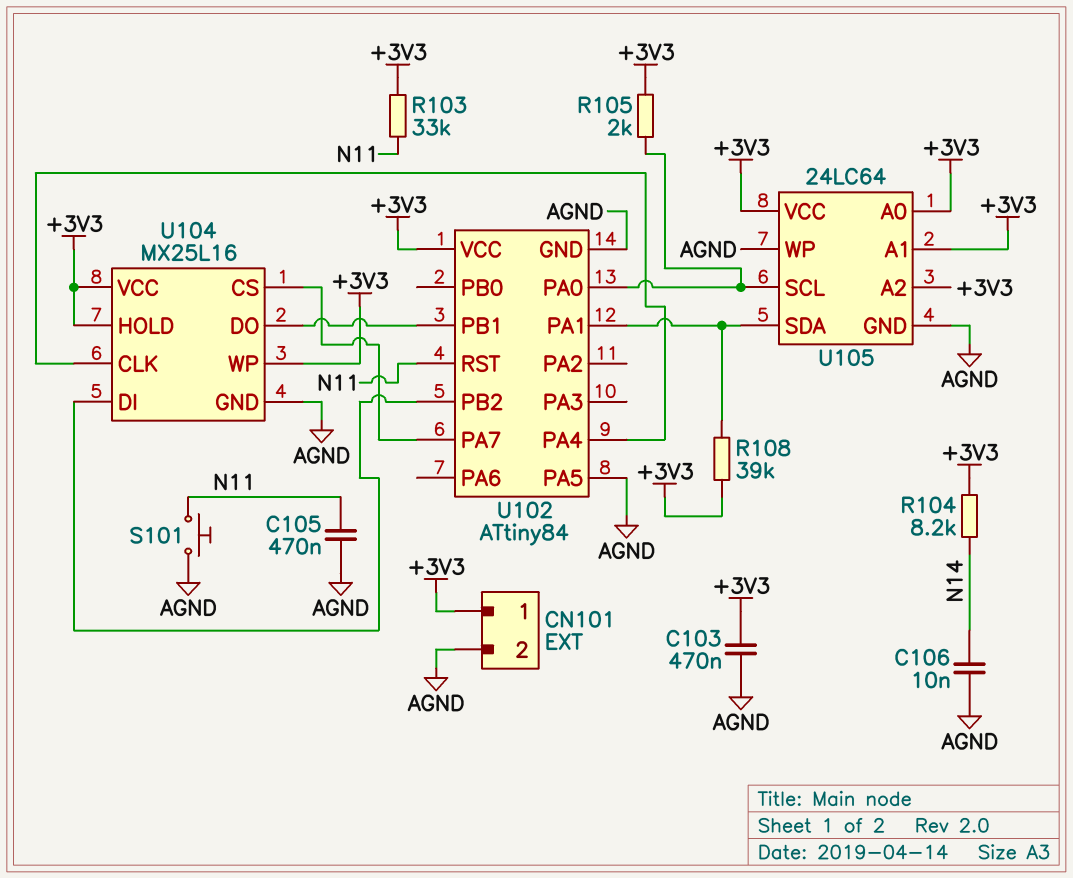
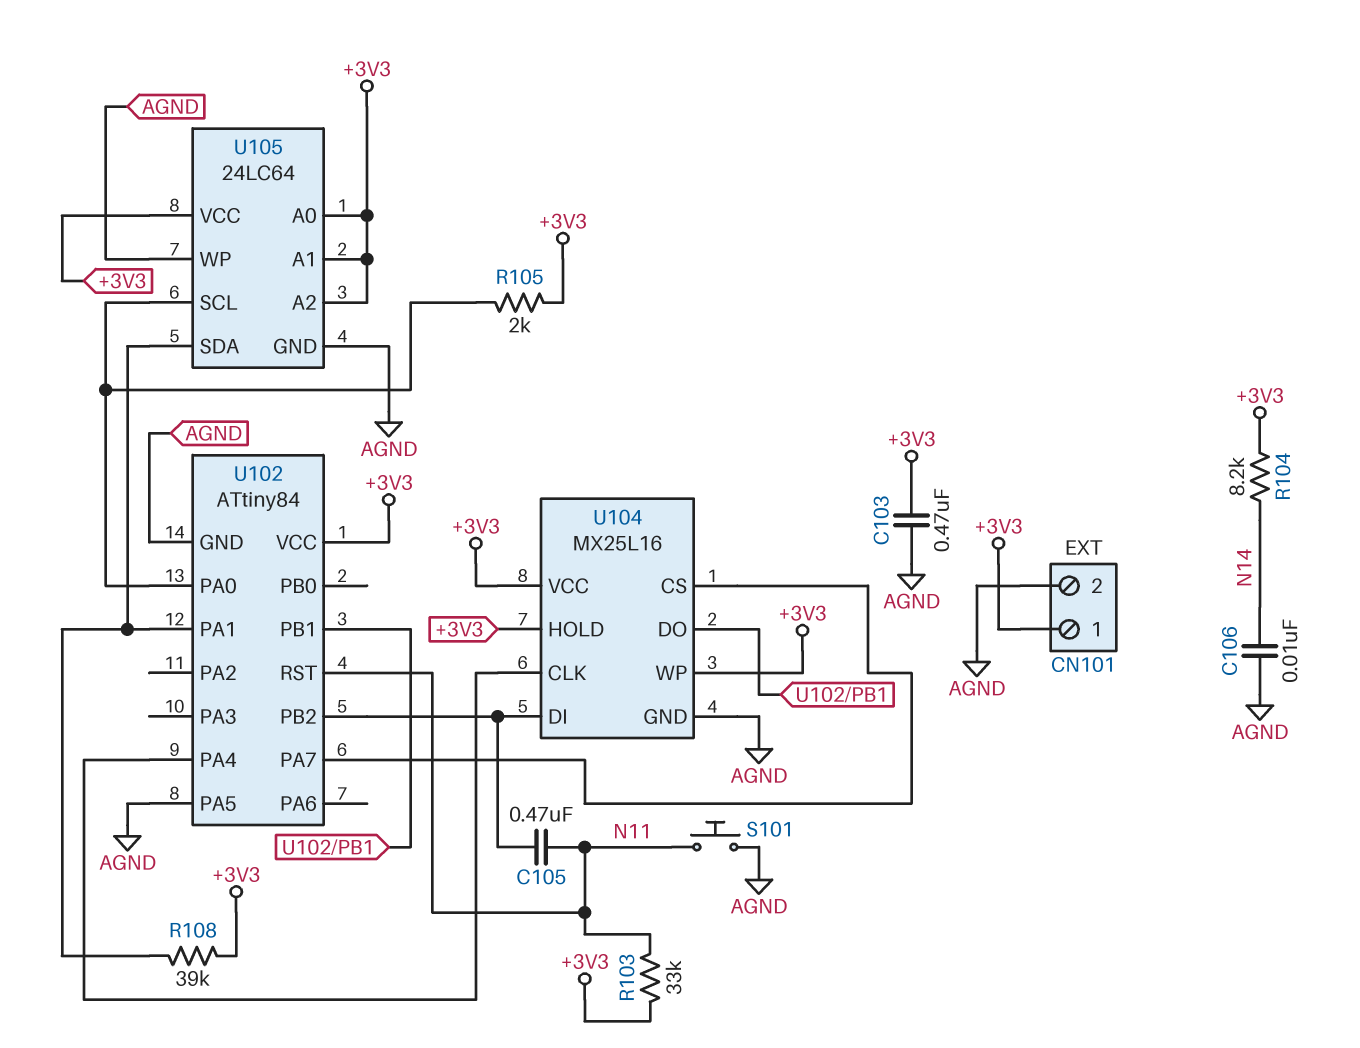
C105: 470nF (AGND, N11) -> 470nF (N11, U102/PB2)

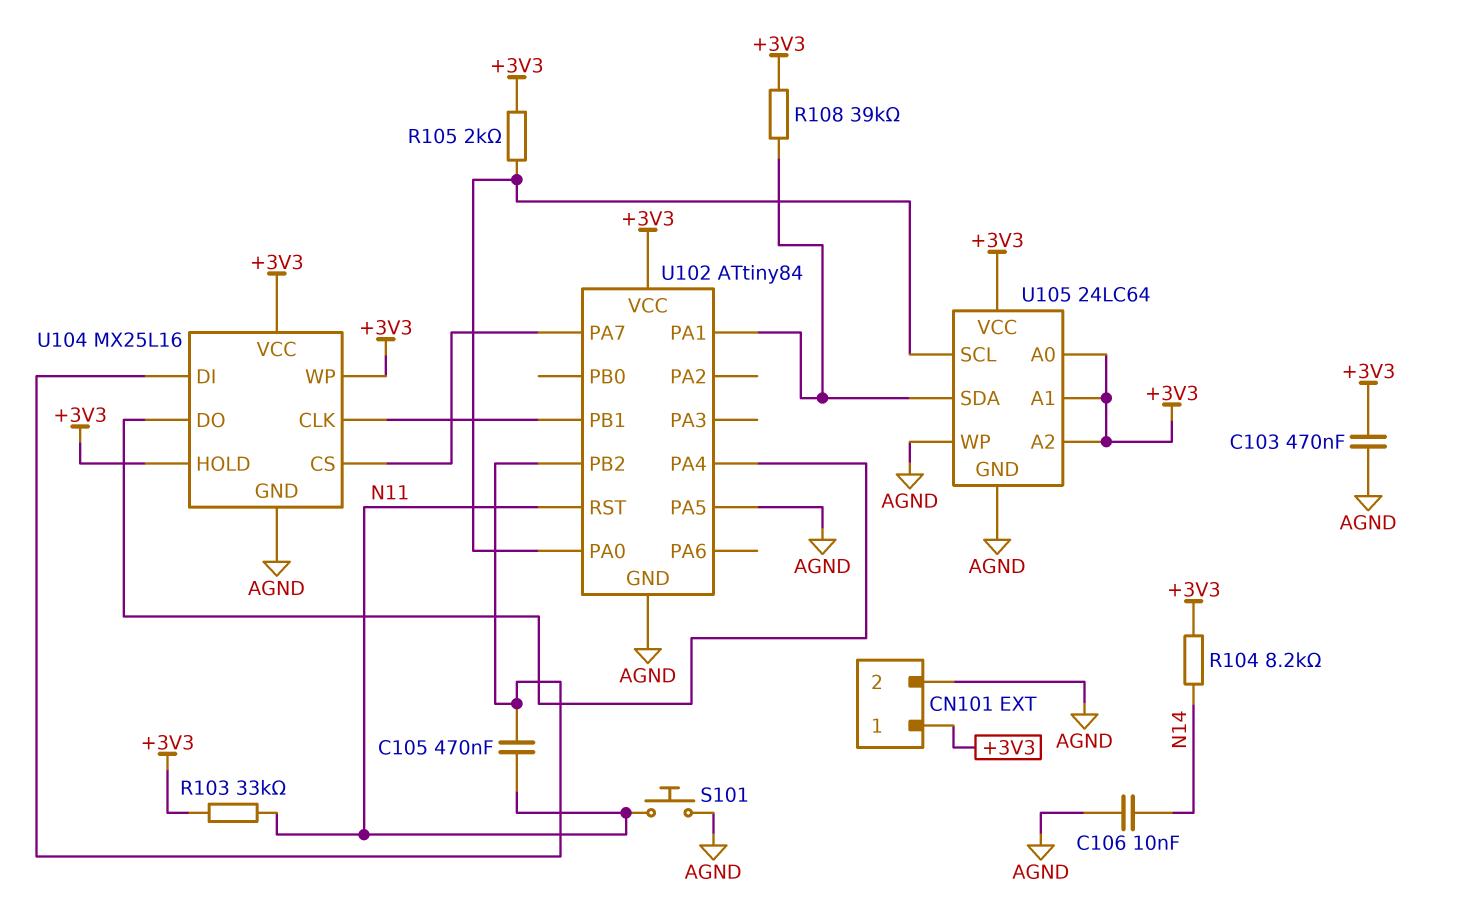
U104 pin CLK: U102/PA4 -> U102/PB1
U104 pin DO: U102/PB1 -> U102/PA4

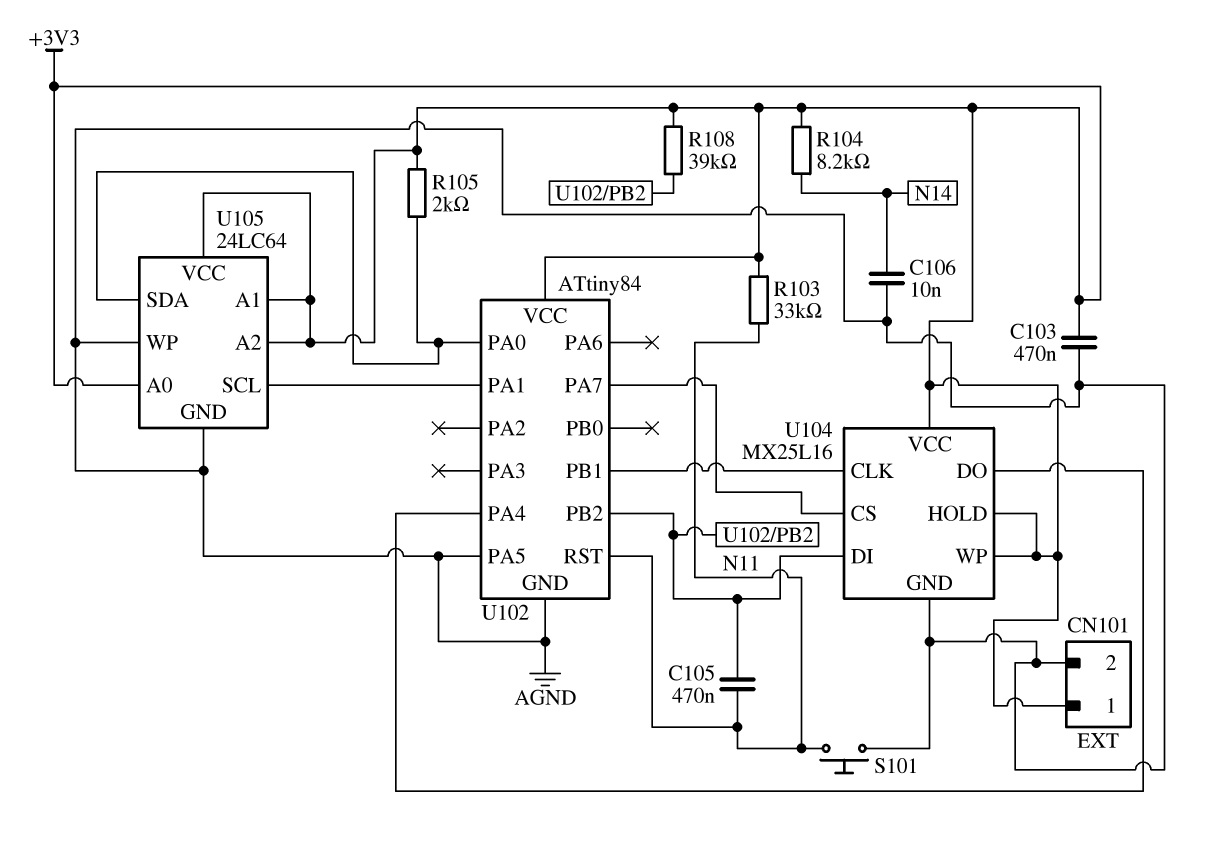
R108: 39k (+3V3, U102/PA1) -> 39k (+3V3, U102/PB2)
U105 pin SCL: U102/PA0 -> U102/PA1
U105 pin SDA: U102/PA1 -> U102/PA0

